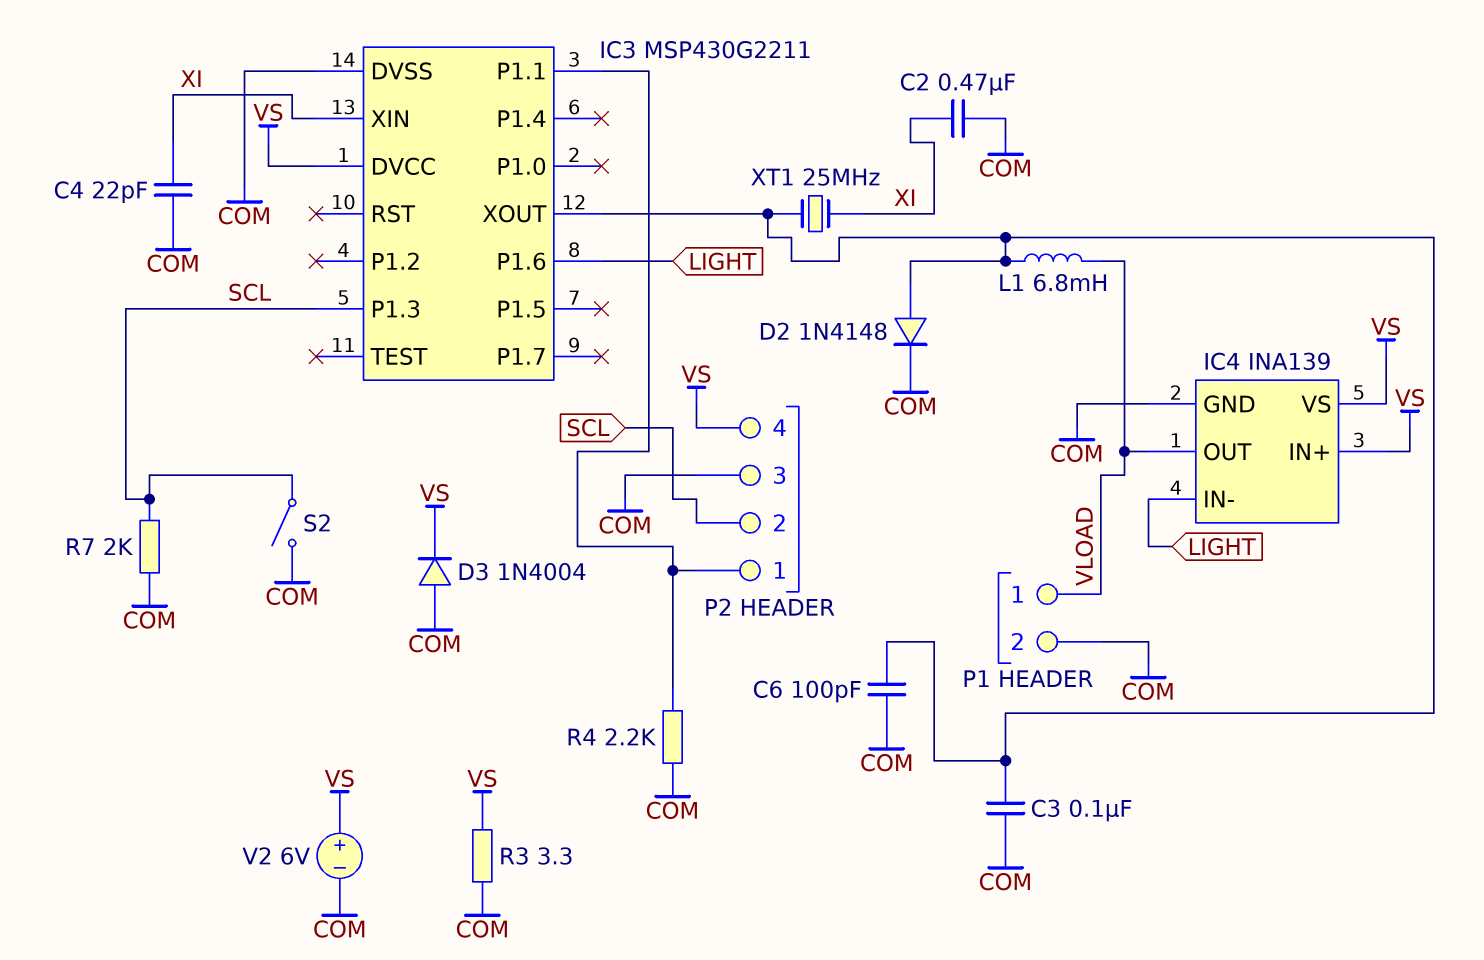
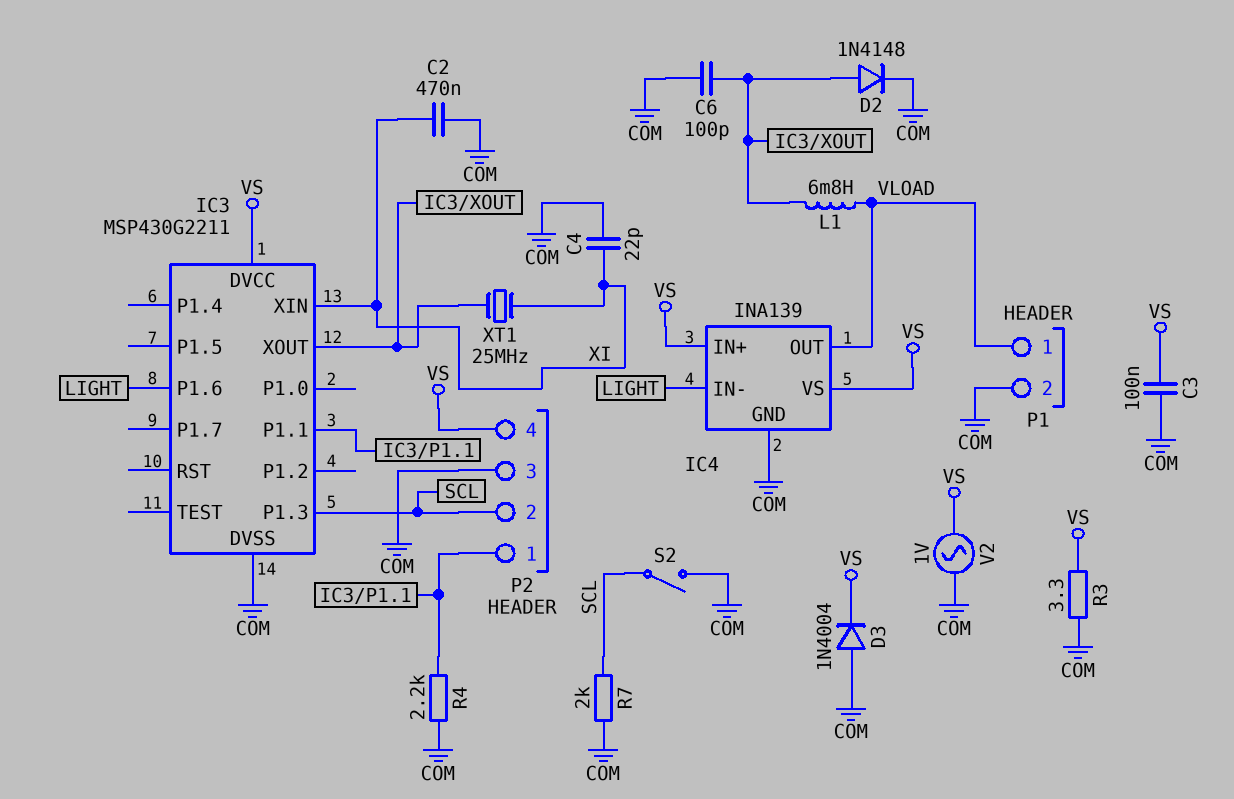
C3: 100nF (COM, IC3/XOUT) -> 100nF (COM, VS)
V2: 6V (plus VS, minus COM) -> AC 1V (COM, VS)

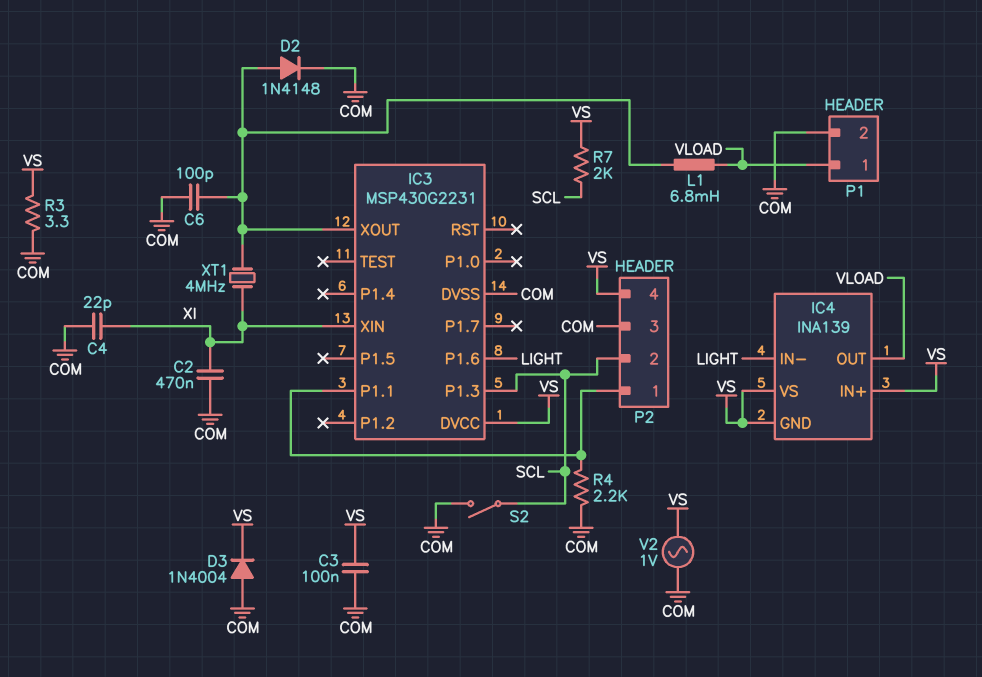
IC3: MSP430G2211 -> MSP430G2231
IC4 pin GND: COM -> VS
R7: 2k (COM, SCL) -> 2k (SCL, VS)
XT1: 25MHz (IC3/XOUT, XI) -> 4MHz (IC3/XOUT, XI)

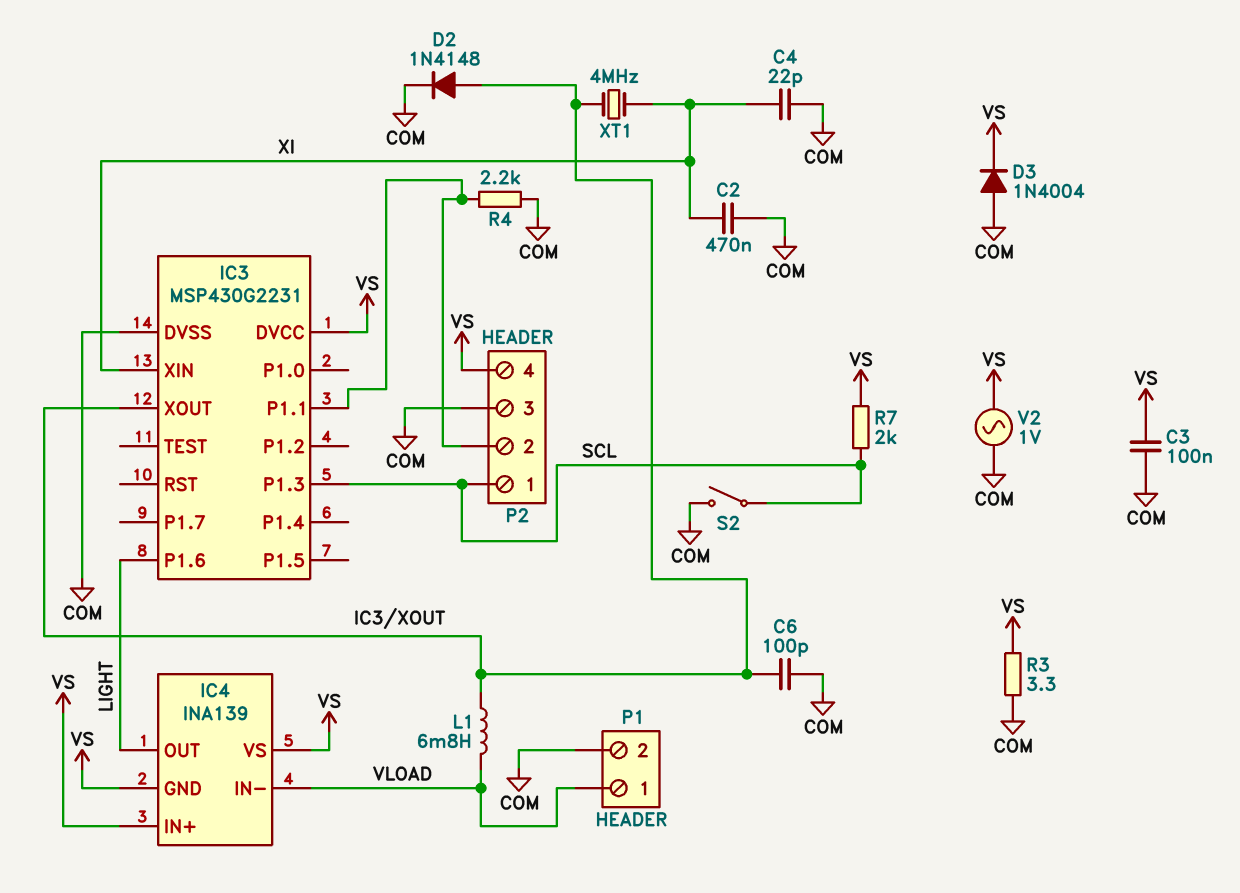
IC4 pin IN-: LIGHT -> VLOAD
IC4 pin OUT: VLOAD -> LIGHT
P2 pin 1: IC3/P1.1 -> SCL
P2 pin 2: SCL -> IC3/P1.1

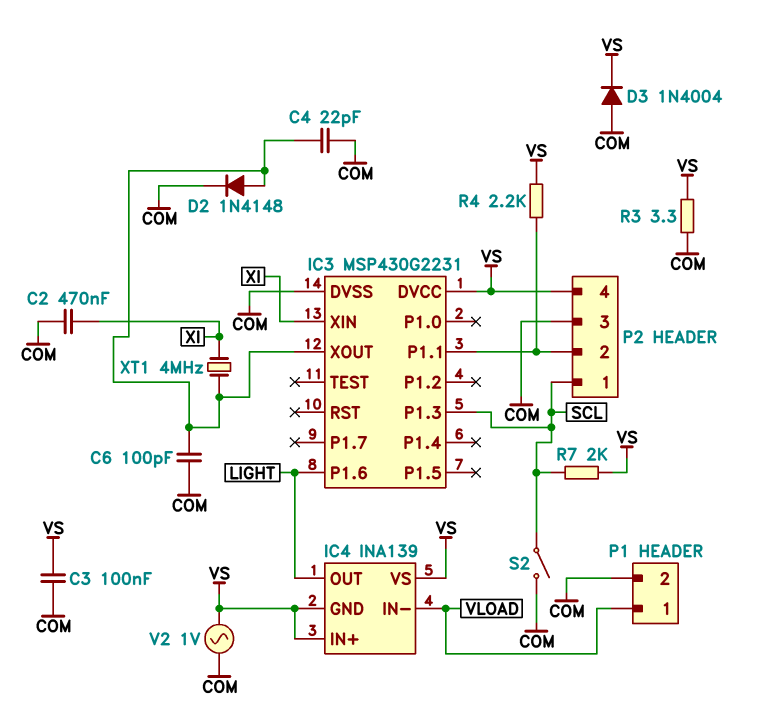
C4: 22pF (COM, XI) -> 22pF (COM, IC3/XOUT)
L1: 6.8mH (IC3/XOUT, VLOAD) -> none
R4: 2.2k (COM, IC3/P1.1) -> 2.2k (IC3/P1.1, VS)

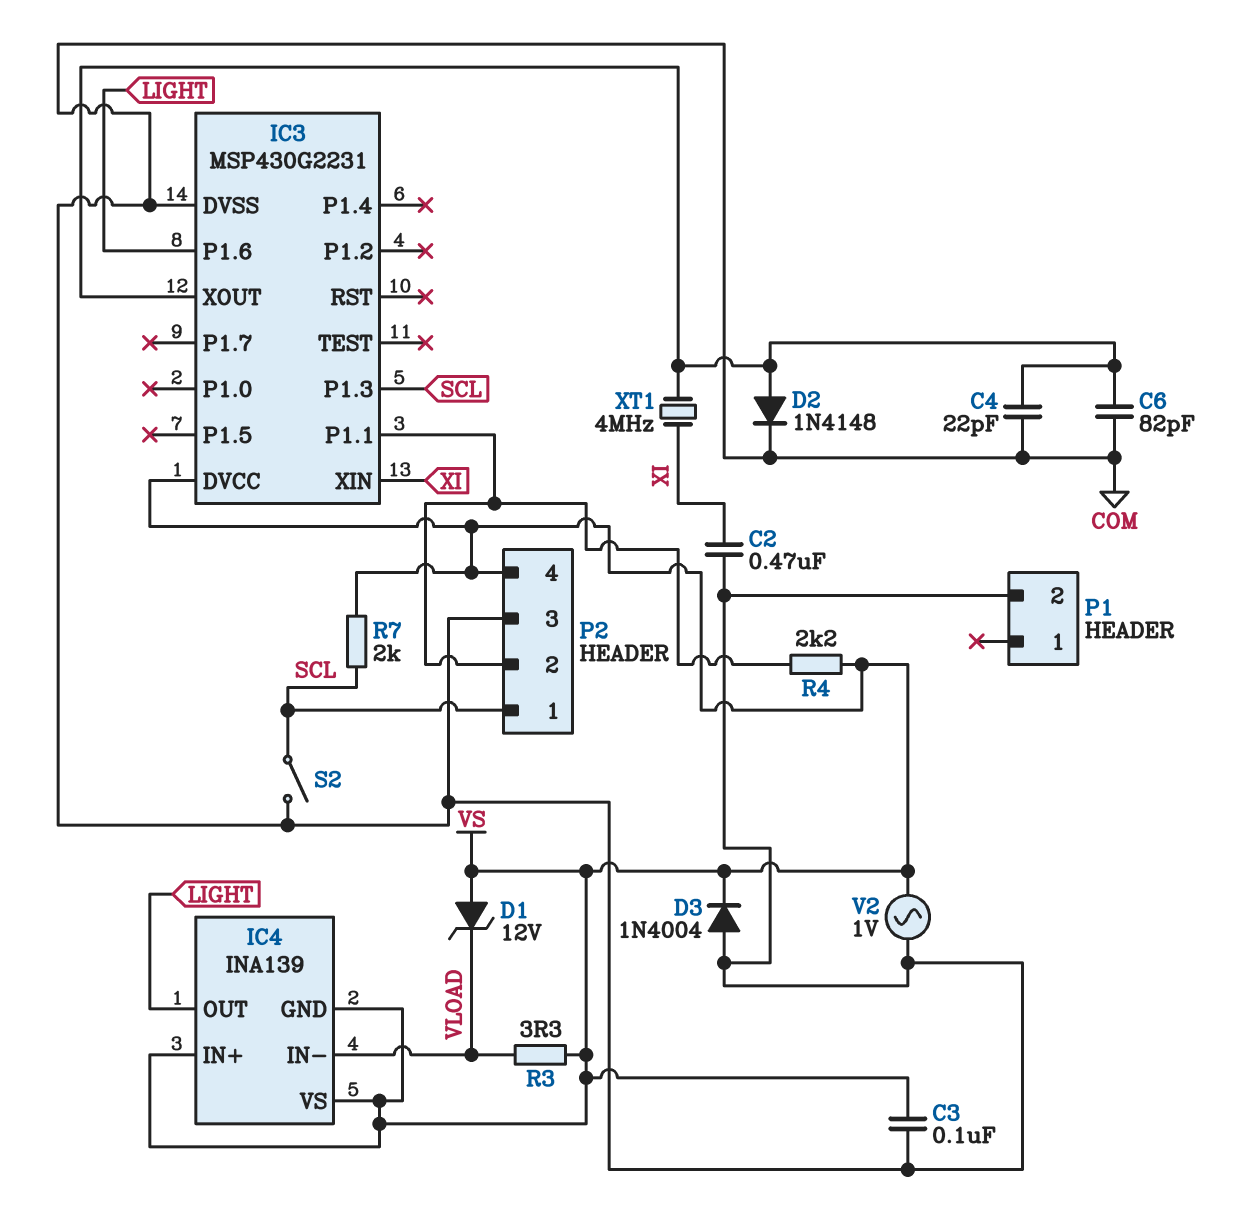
C6: 100pF (COM, IC3/XOUT) -> 82pF (COM, IC3/XOUT)
D1: none -> zener 12V (A VS, K VLOAD)
P1 pin 1: VLOAD -> none
R3: 3.3 (COM, VS) -> 3.3 (VLOAD, VS)

